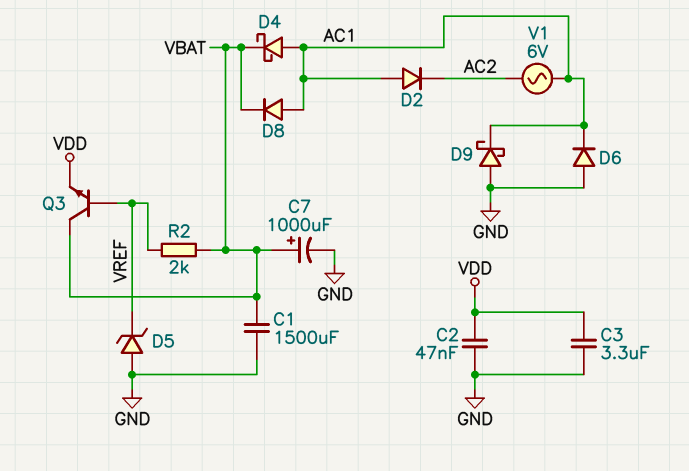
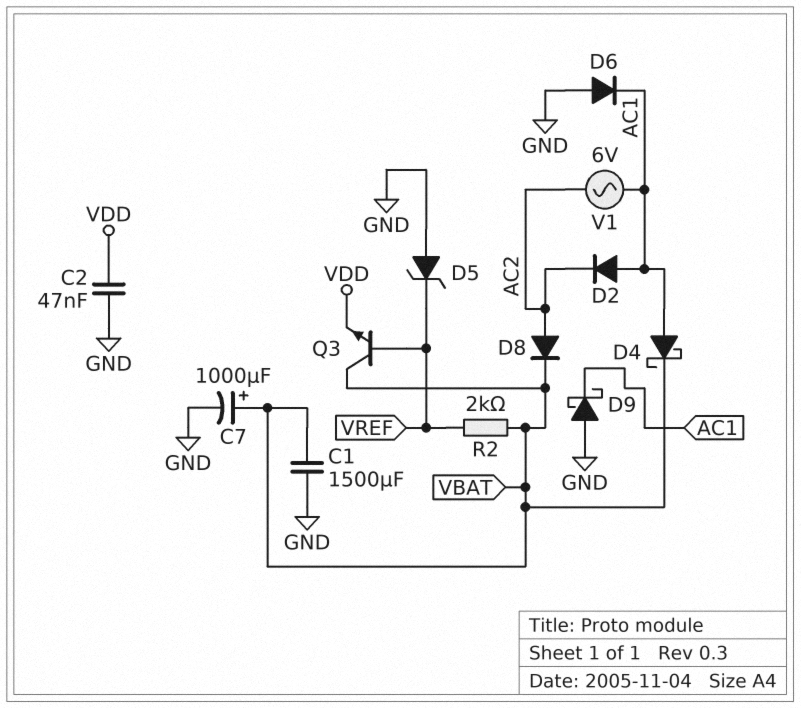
C3: 3.3uF (GND, VDD) -> none
D8: diode (A AC1, K VBAT) -> diode (A AC2, K VBAT)

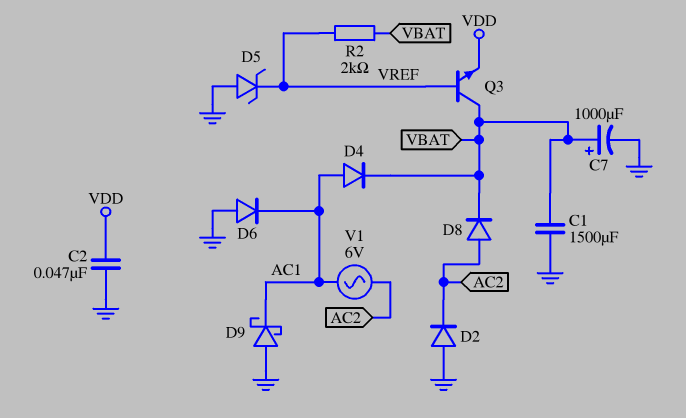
D2: diode (A AC1, K AC2) -> diode (A GND, K AC2)
D4: schottky (A AC1, K VBAT) -> diode (A AC1, K VBAT)

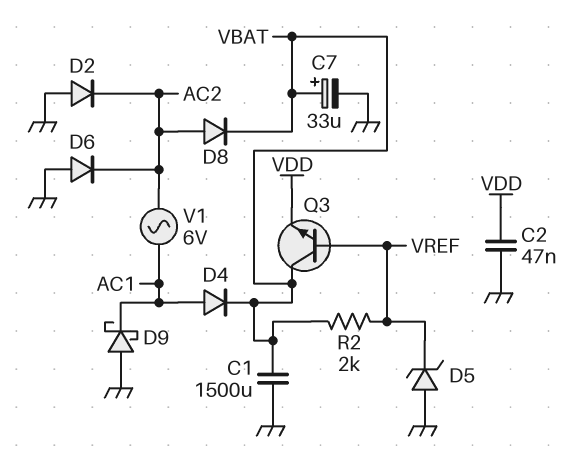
C7: 1000uF (plus VBAT, minus GND) -> 33uF (plus VBAT, minus GND)
D6: diode (A GND, K AC1) -> diode (A GND, K AC2)

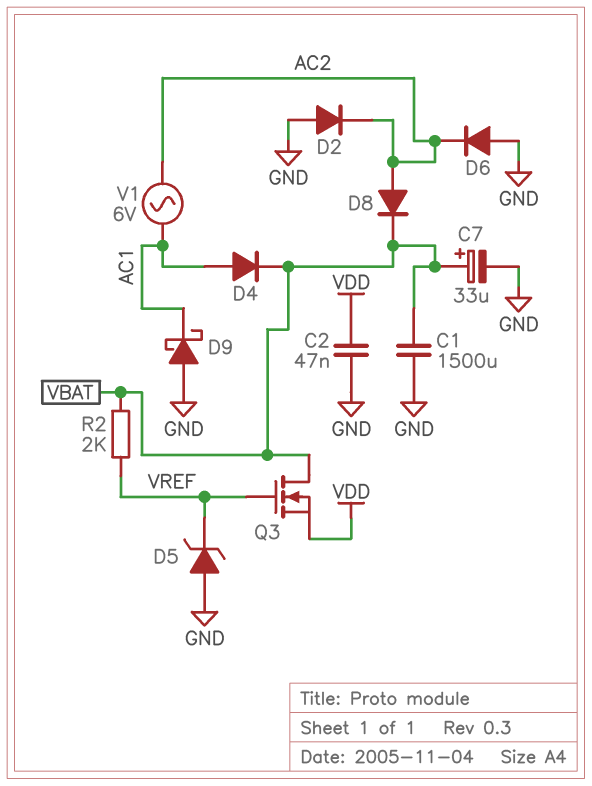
Q3: NPN (B VREF, C VBAT, E VDD) -> NMOS (G VREF, D VBAT, S VDD)

